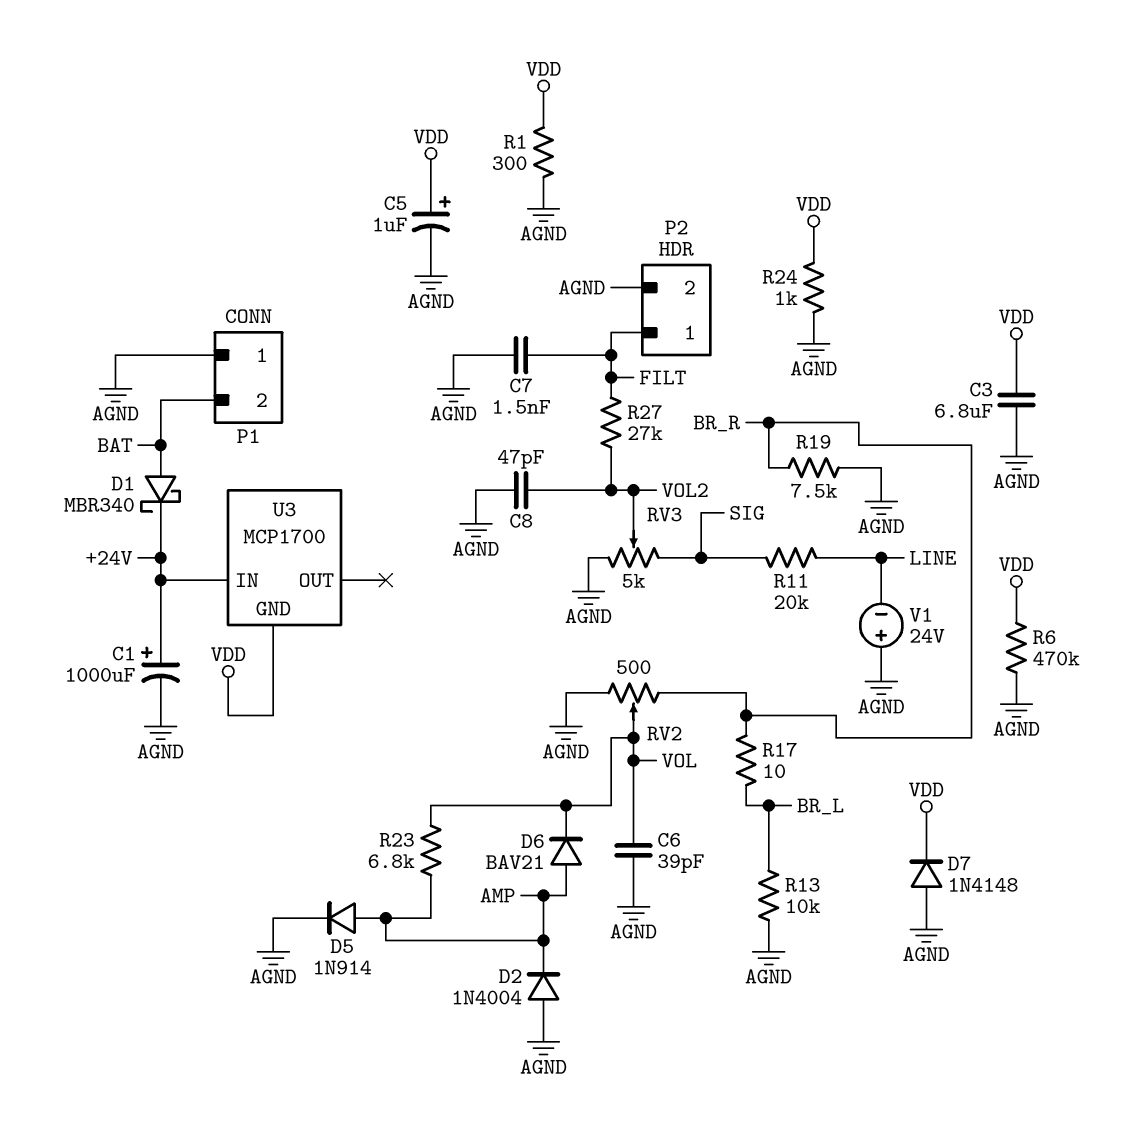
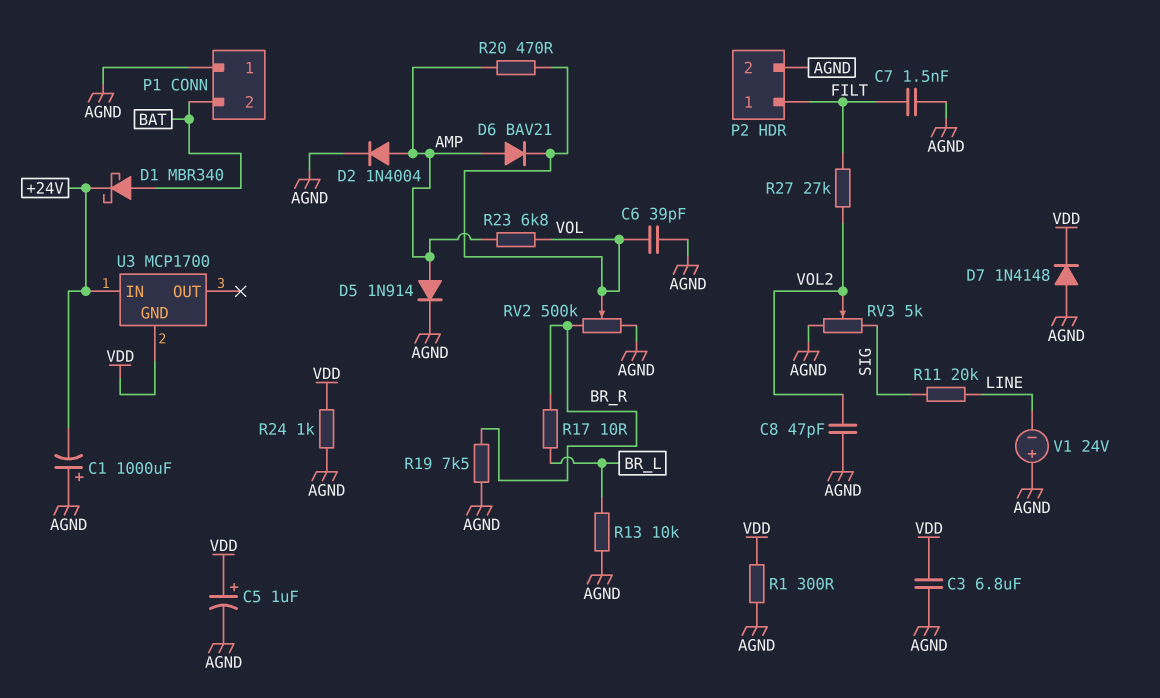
C1: 1000uF (plus +24V, minus AGND) -> 1000uF (plus AGND, minus +24V)
D2: diode 1N4004 (A AGND, K AMP) -> diode 1N4004 (A AMP, K AGND)
R6: 470k (AGND, VDD) -> none
R20: none -> 470 (AMP, VOL)
RV2: 500 (AGND, BR_R, wiper VOL) -> 500k (AGND, BR_R, wiper VOL)

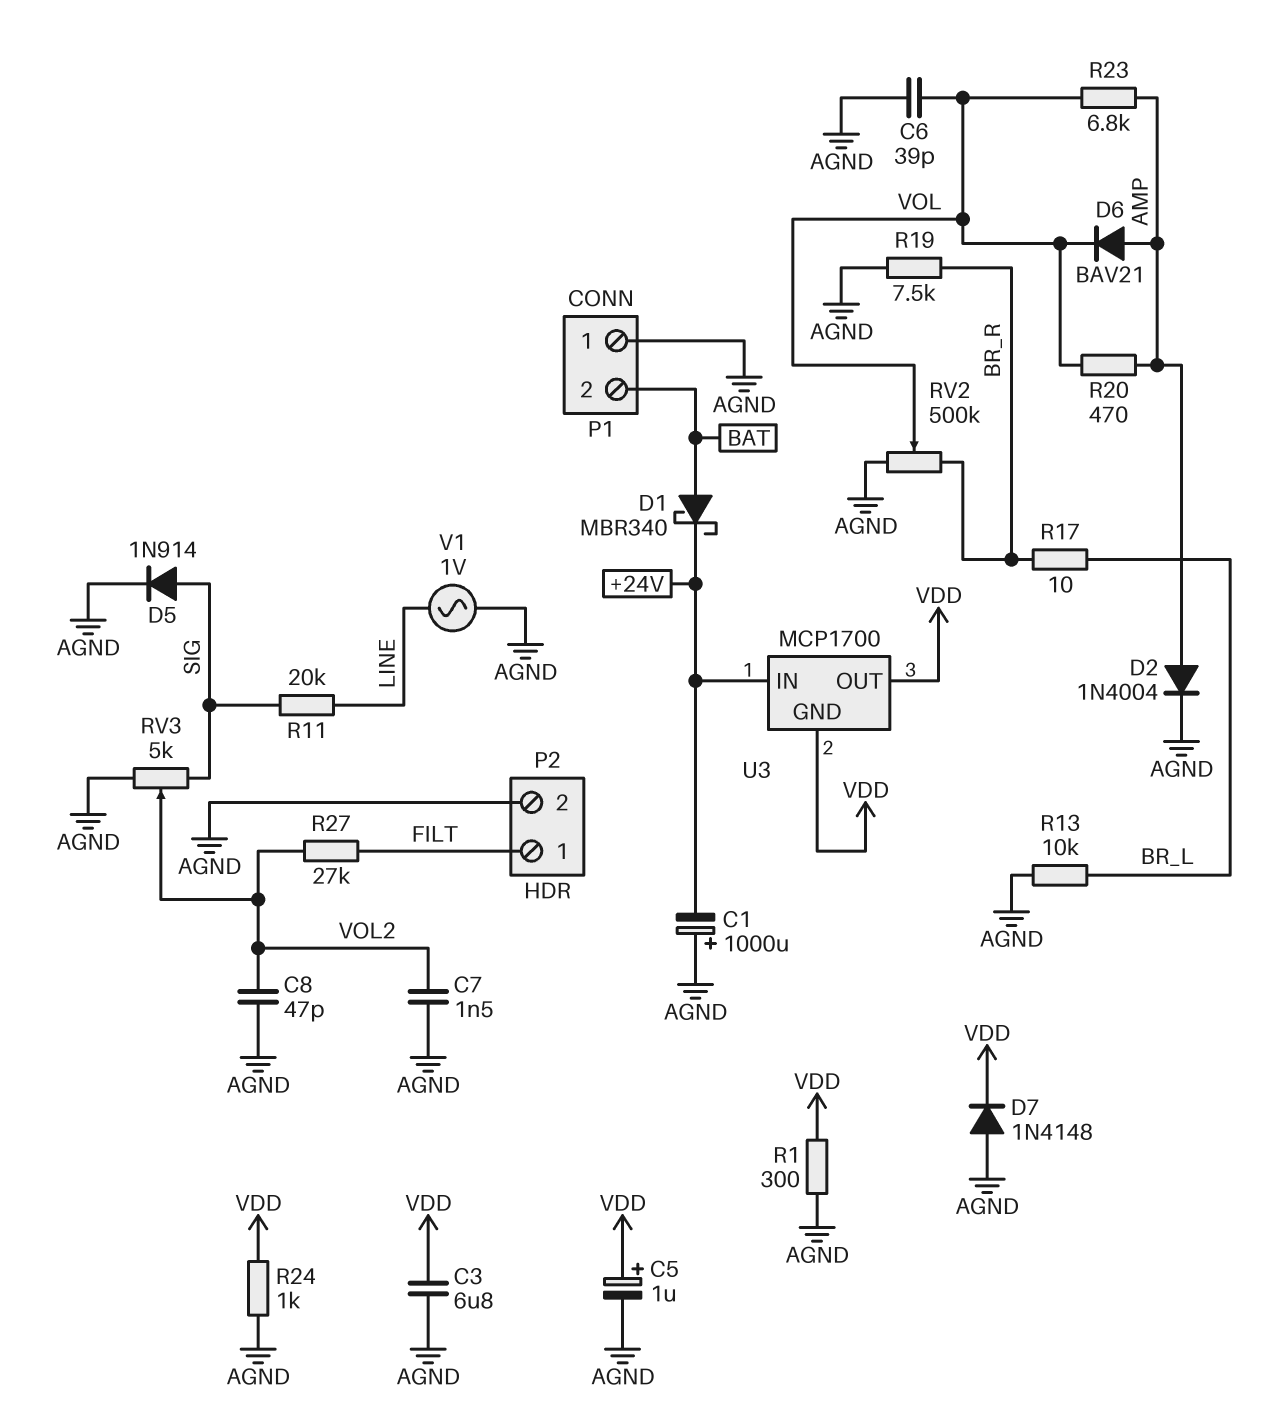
C7: 1.5nF (AGND, FILT) -> 1.5nF (AGND, VOL2)
D5: diode 1N914 (A AMP, K AGND) -> diode 1N914 (A SIG, K AGND)
U3 pin OUT: none -> VDD
V1: 24V (plus AGND, minus LINE) -> AC 1V (AGND, LINE)

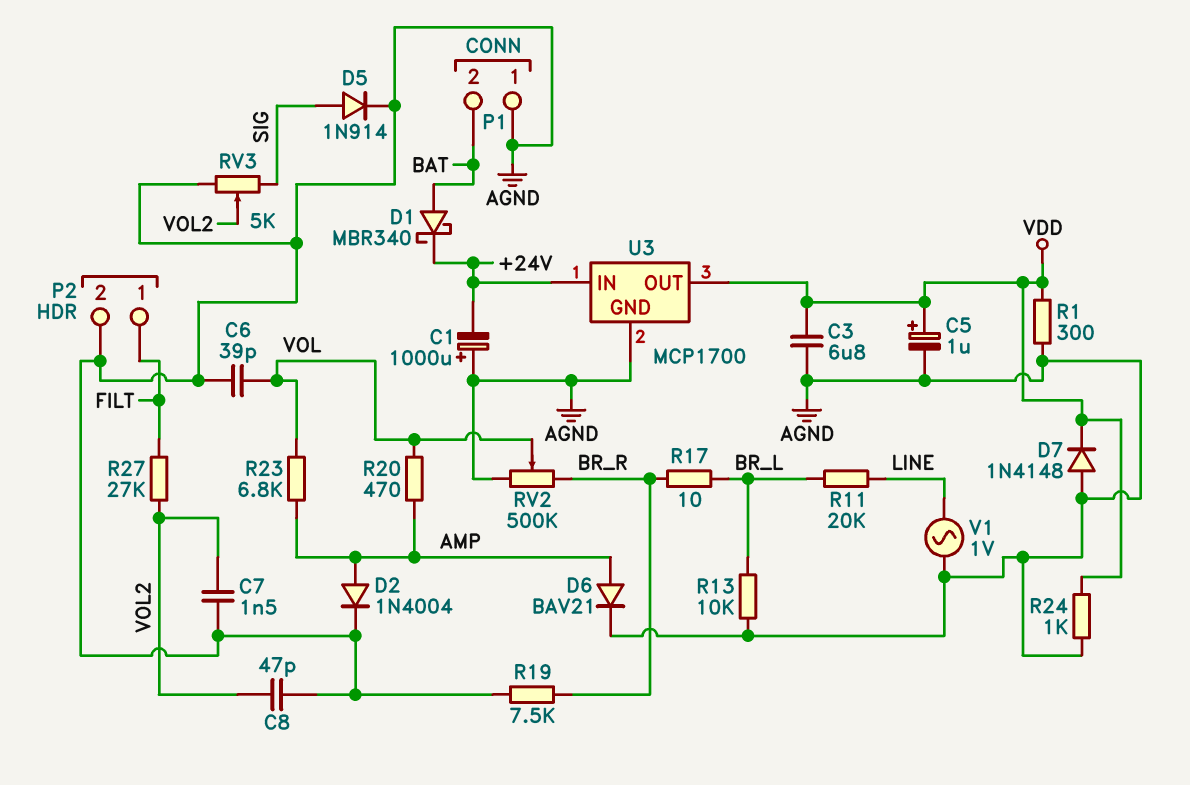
D6: diode BAV21 (A AMP, K VOL) -> diode BAV21 (A AMP, K AGND)
R11: 20k (LINE, SIG) -> 20k (BR_L, LINE)
U3 pin GND: VDD -> AGND

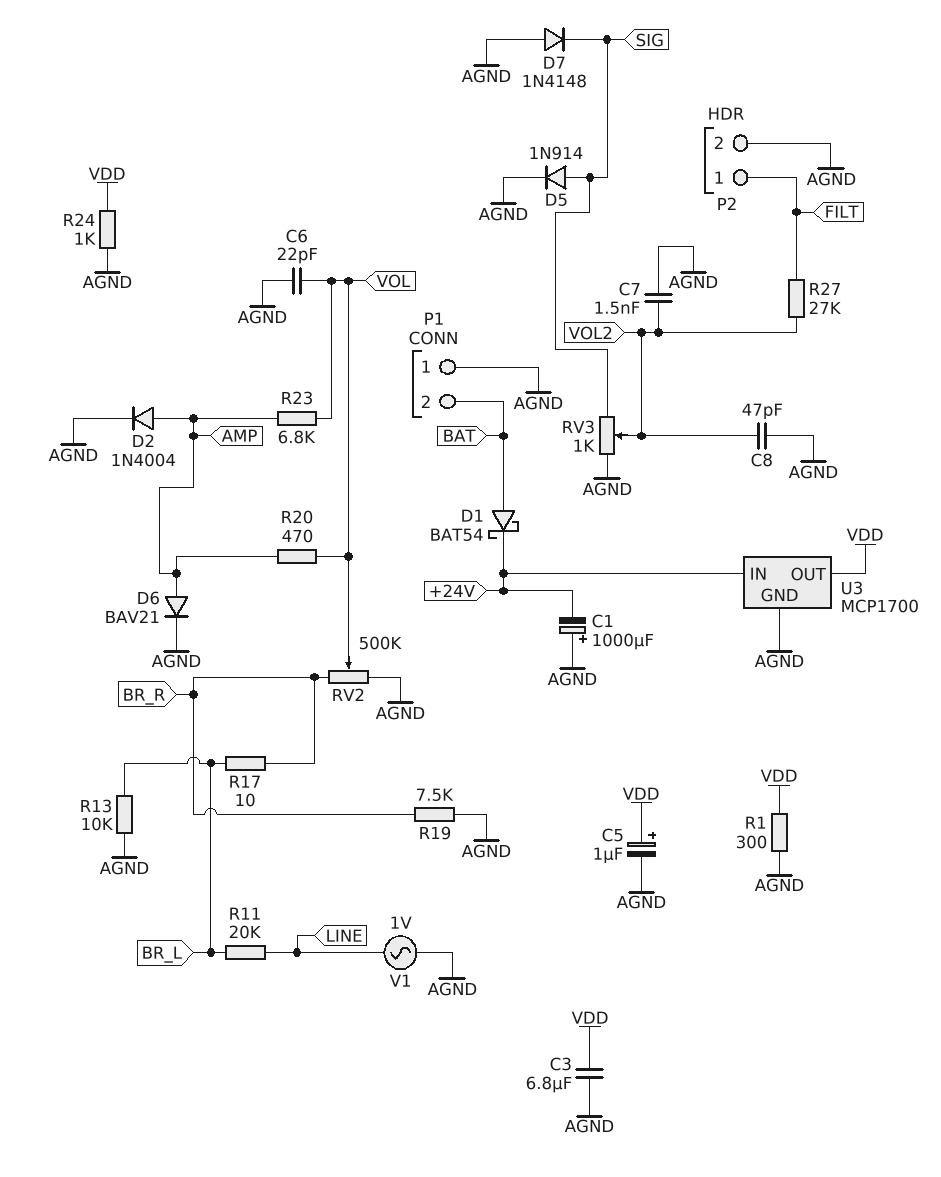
C6: 39pF (AGND, VOL) -> 22pF (AGND, VOL)
D1: schottky MBR340 (A BAT, K +24V) -> schottky BAT54 (A BAT, K +24V)
D7: diode 1N4148 (A AGND, K VDD) -> diode 1N4148 (A AGND, K SIG)
RV3: 5k (AGND, SIG, wiper VOL2) -> 1k (AGND, SIG, wiper VOL2)

